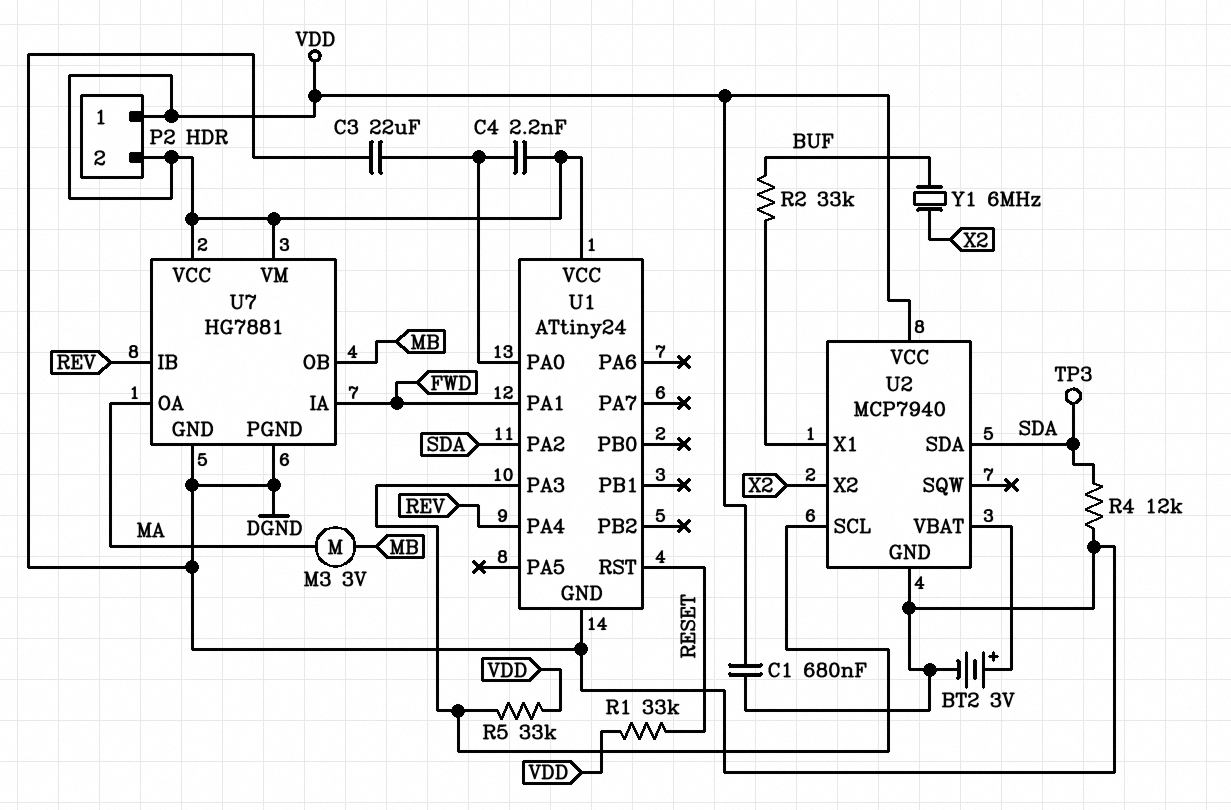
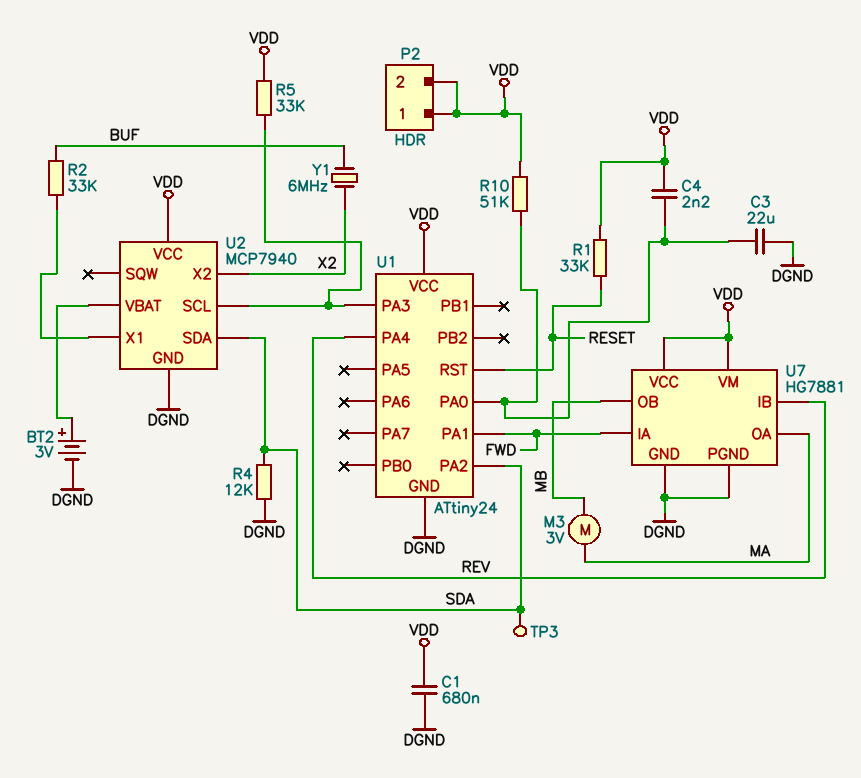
R10: none -> 51k (U1/PA0, VDD)

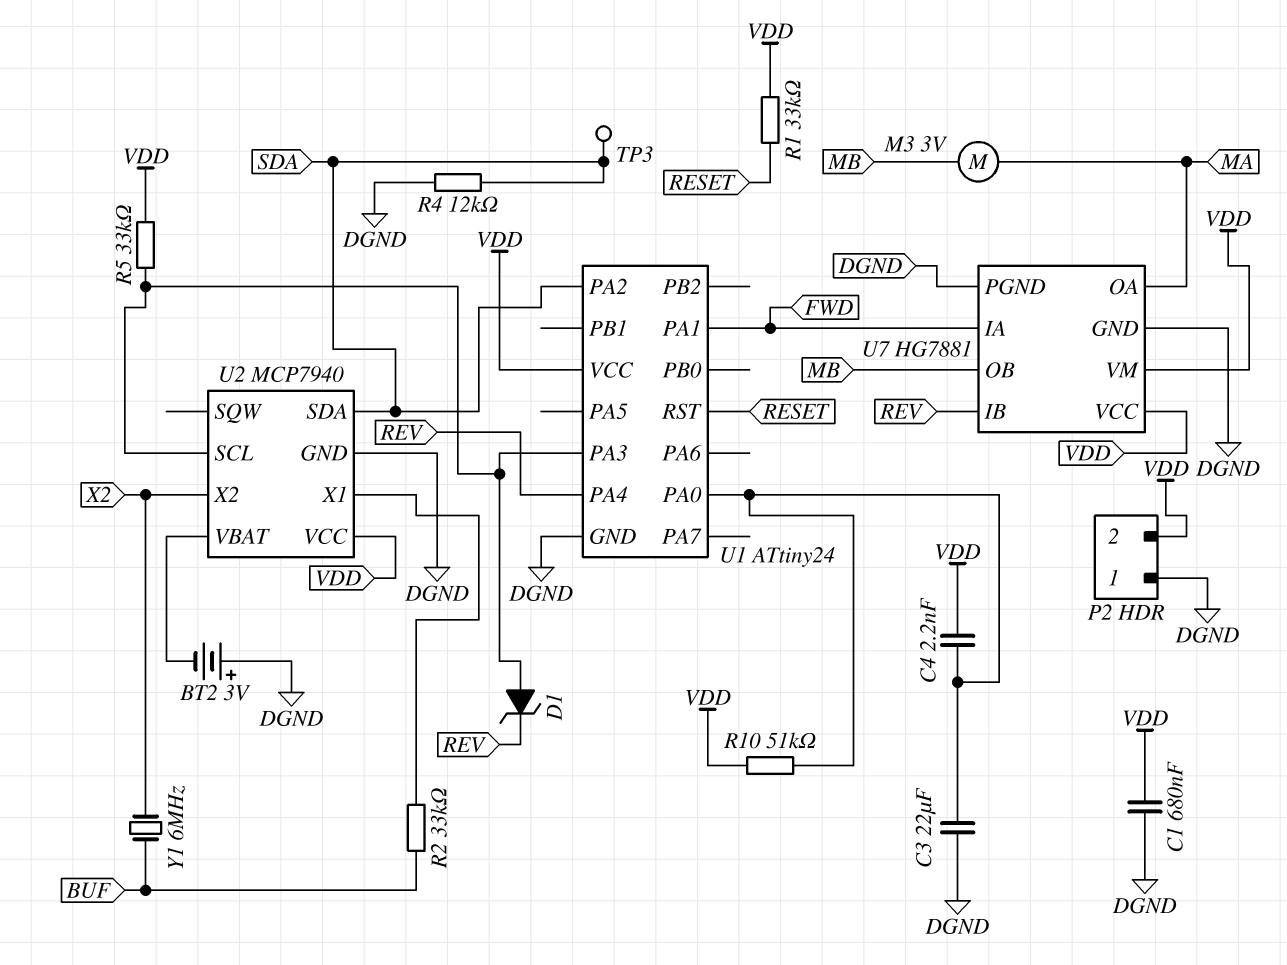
BT2: 3V (plus U2/VBAT, minus DGND) -> 3V (plus DGND, minus U2/VBAT)
D1: none -> zener (A U1/PA3, K REV)
P2 pin 1: VDD -> DGND

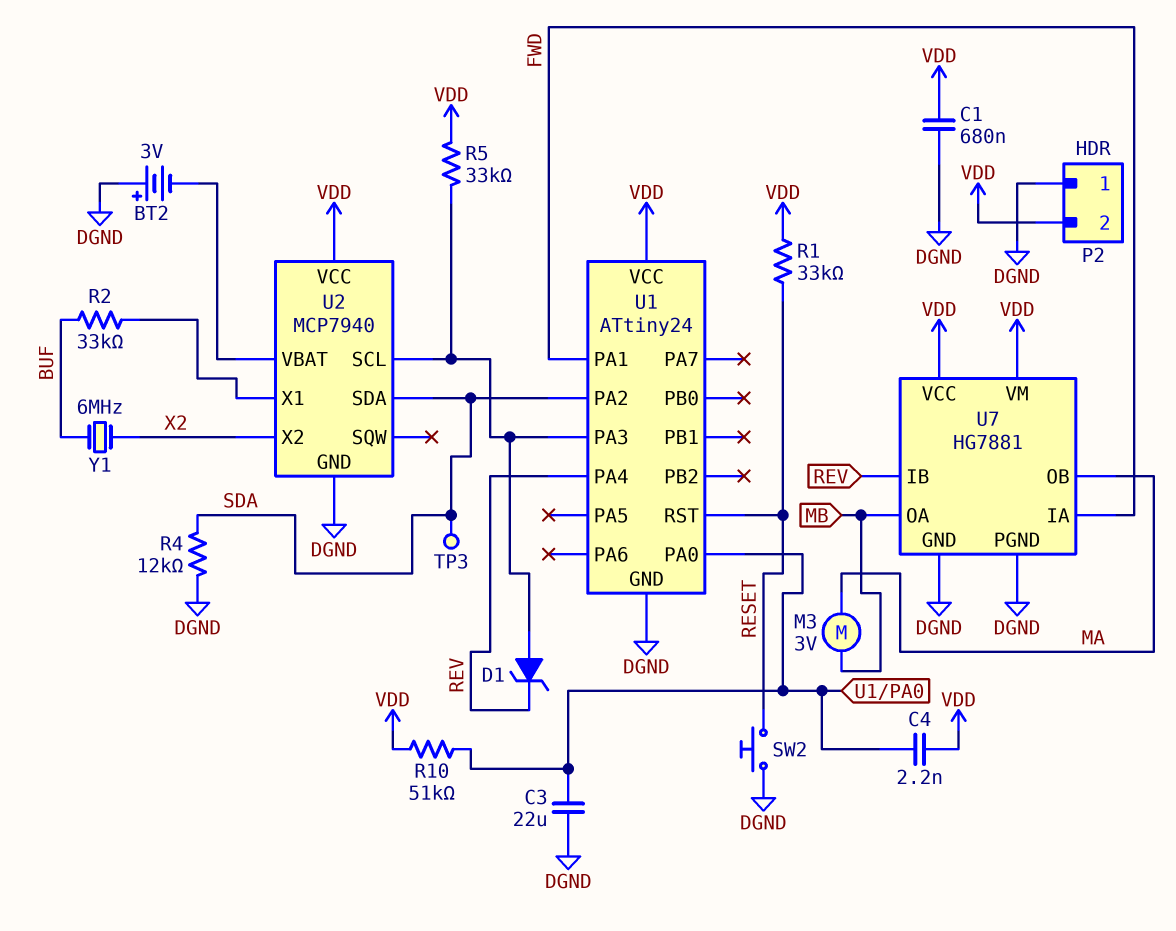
SW2: none -> button (DGND, RESET)
U7 pin OA: MA -> MB
U7 pin OB: MB -> MA

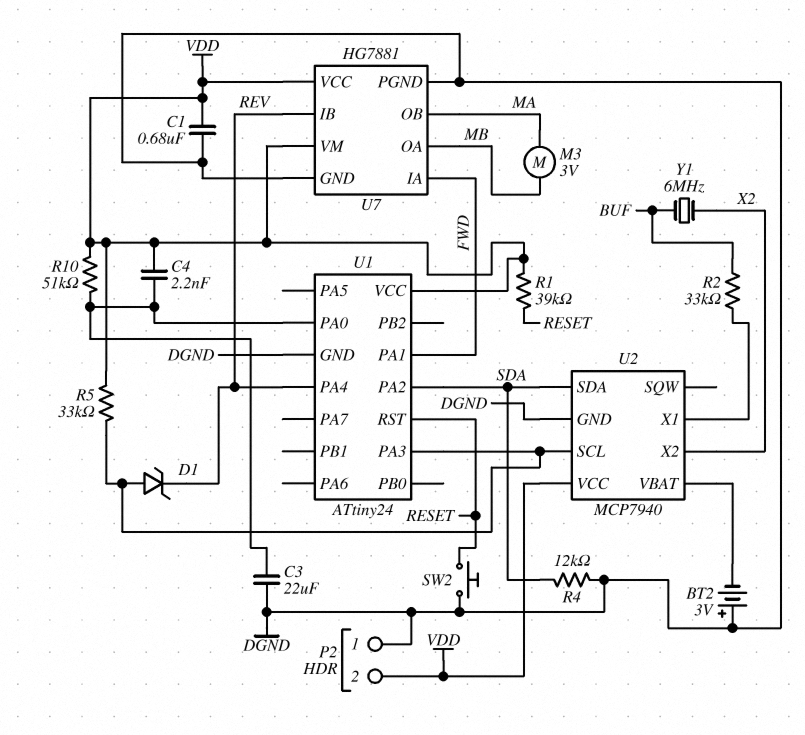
R1: 33k (RESET, VDD) -> 39k (RESET, VDD)
TP3: test point (SDA) -> none

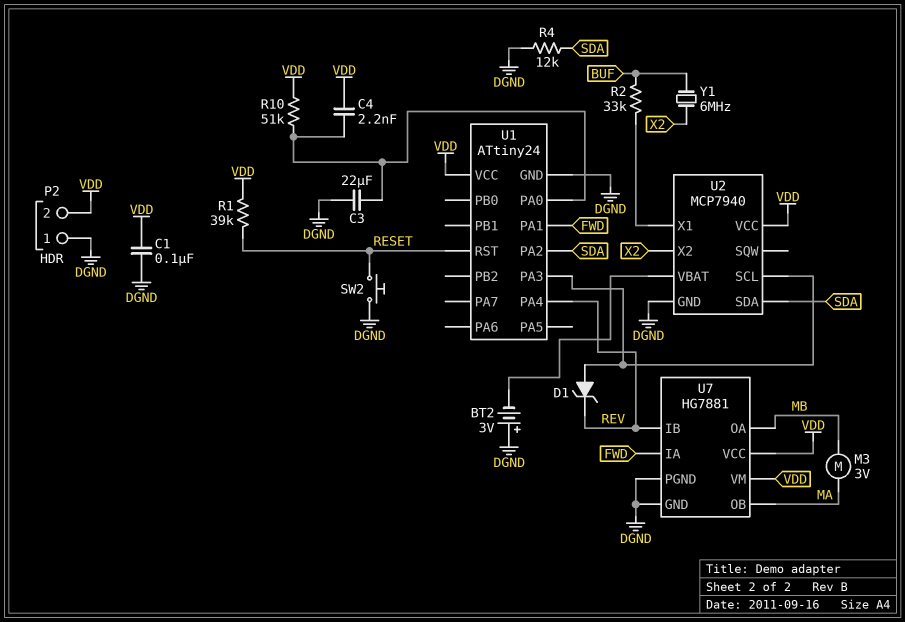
C1: 680nF (DGND, VDD) -> 100nF (DGND, VDD)
R5: 33k (U1/PA3, VDD) -> none

